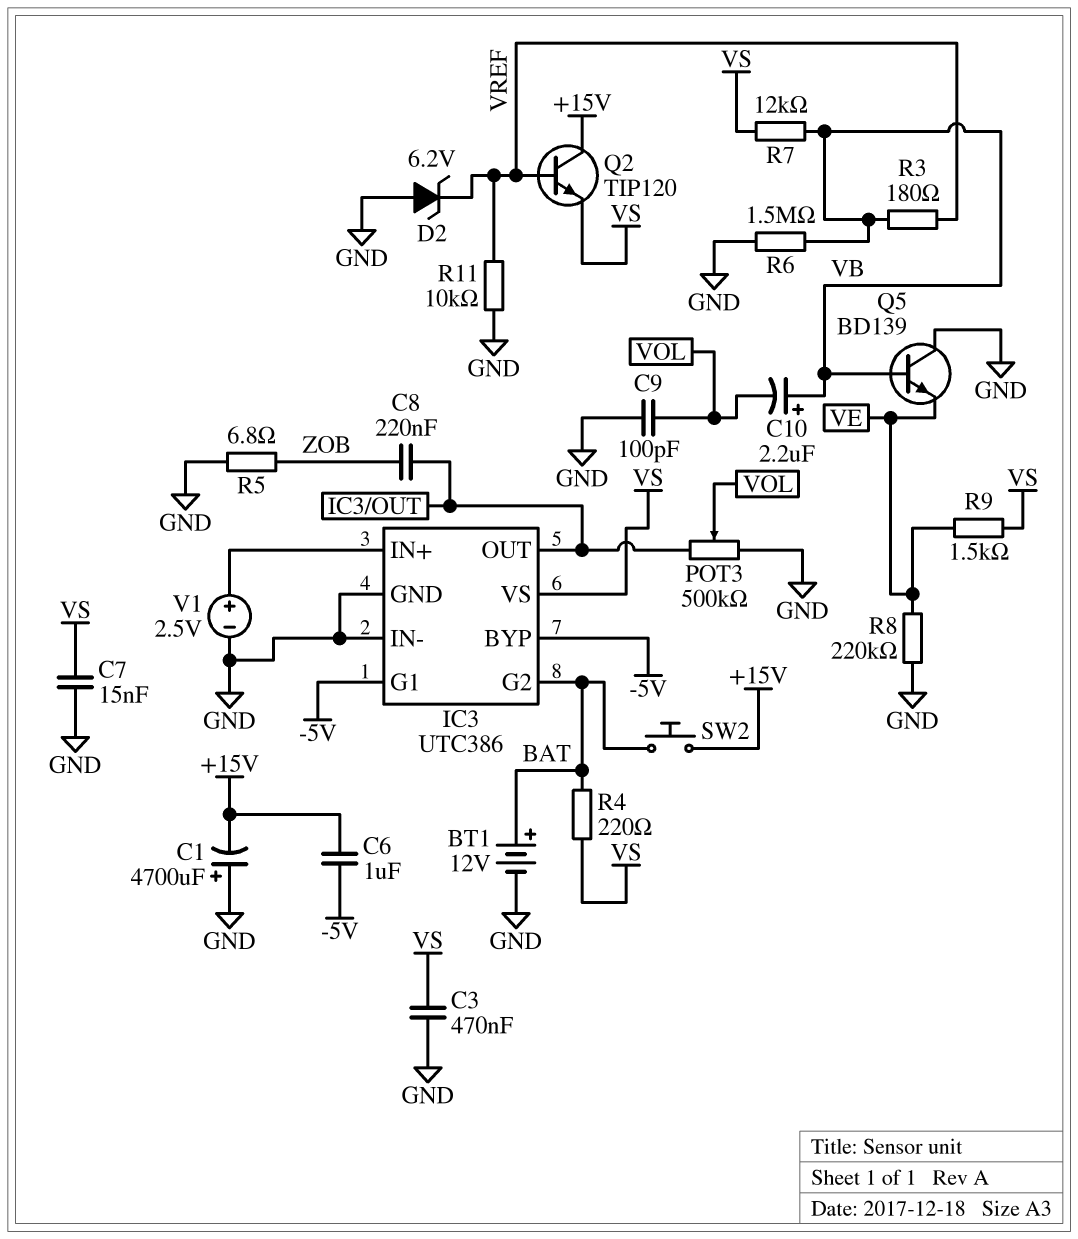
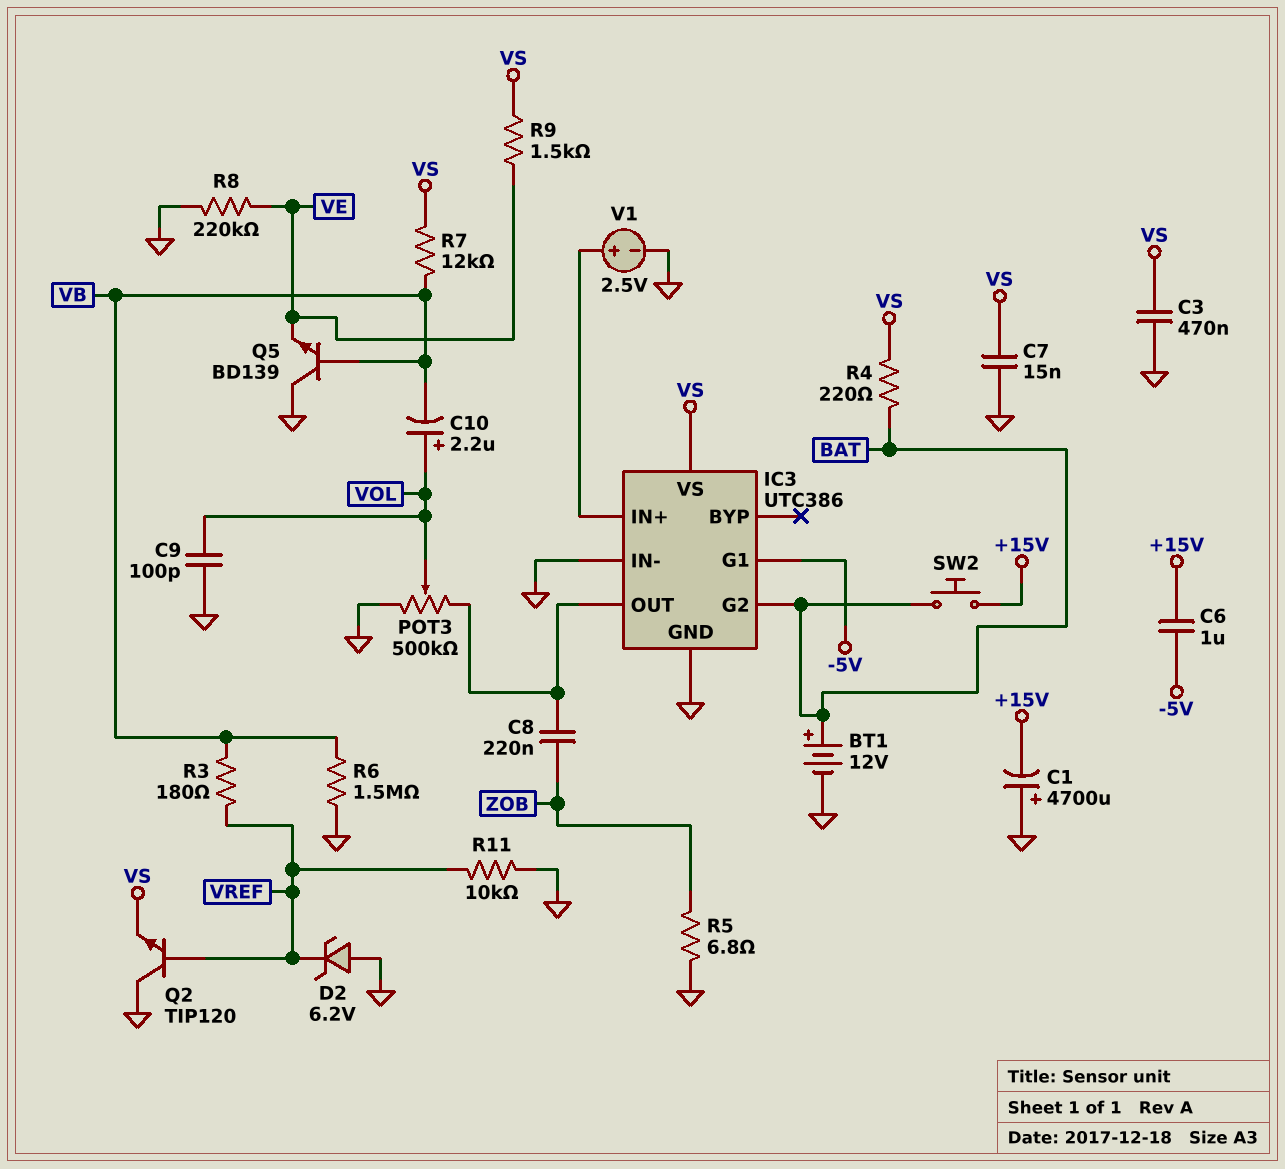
C10: 2.2uF (plus VB, minus VOL) -> 2.2uF (plus VOL, minus VB)
IC3 pin BYP: -5V -> none
Q2: NPN TIP120 (B VREF, C +15V, E VS) -> NPN TIP120 (B VREF, C GND, E VS)

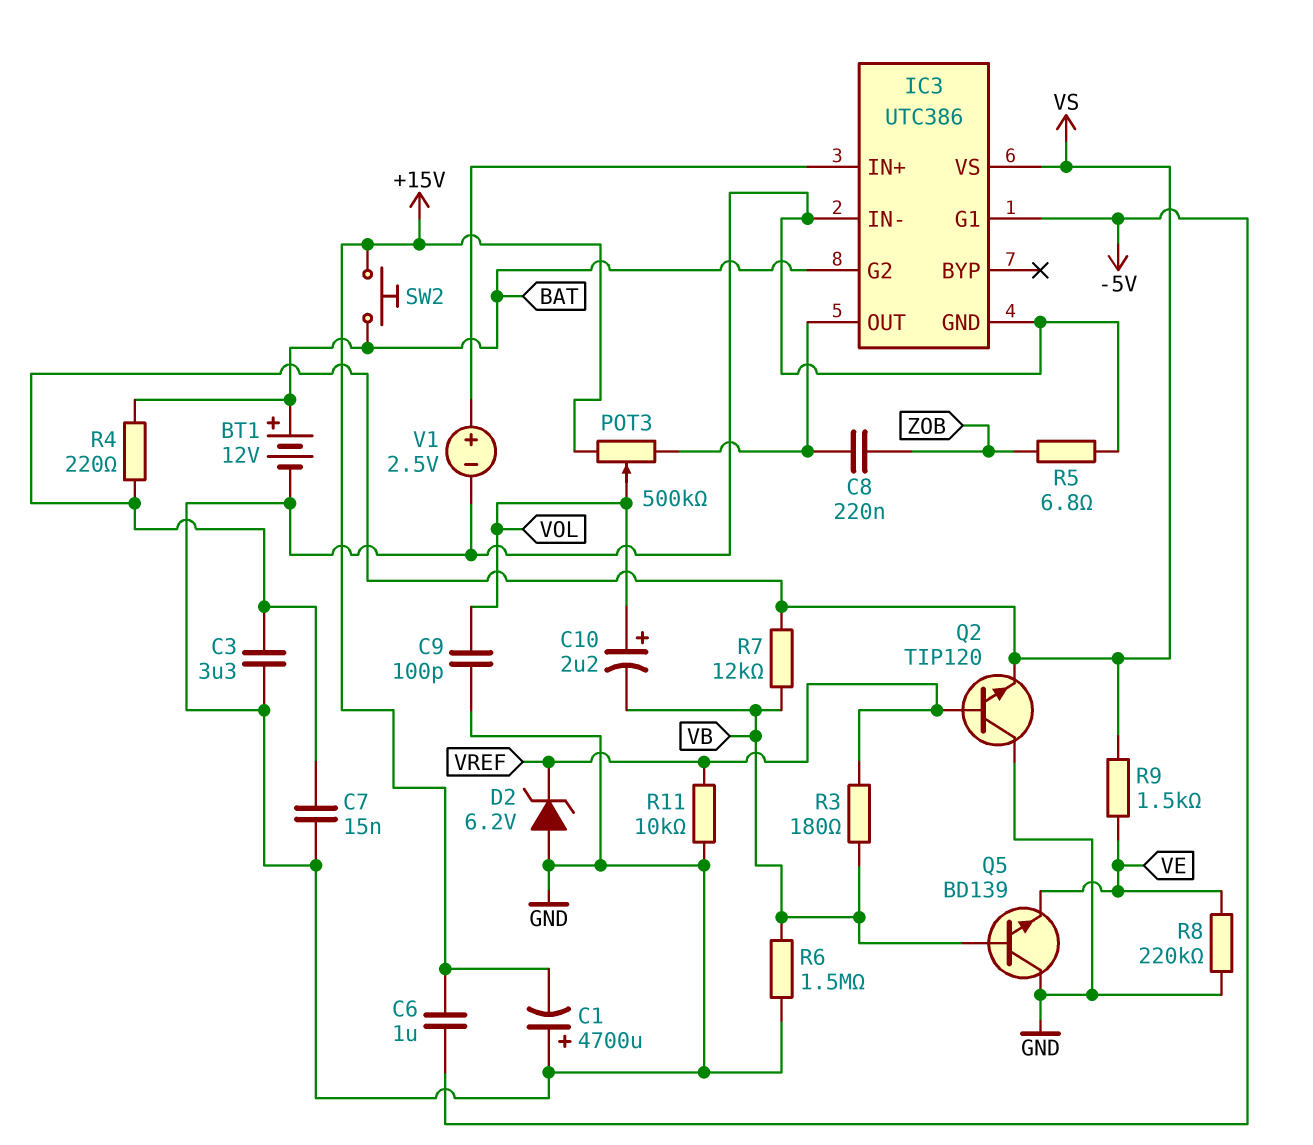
C3: 470nF (GND, VS) -> 3.3uF (GND, VS)
POT3: 500k (GND, IC3/OUT, wiper VOL) -> 500k (+15V, IC3/OUT, wiper VOL)

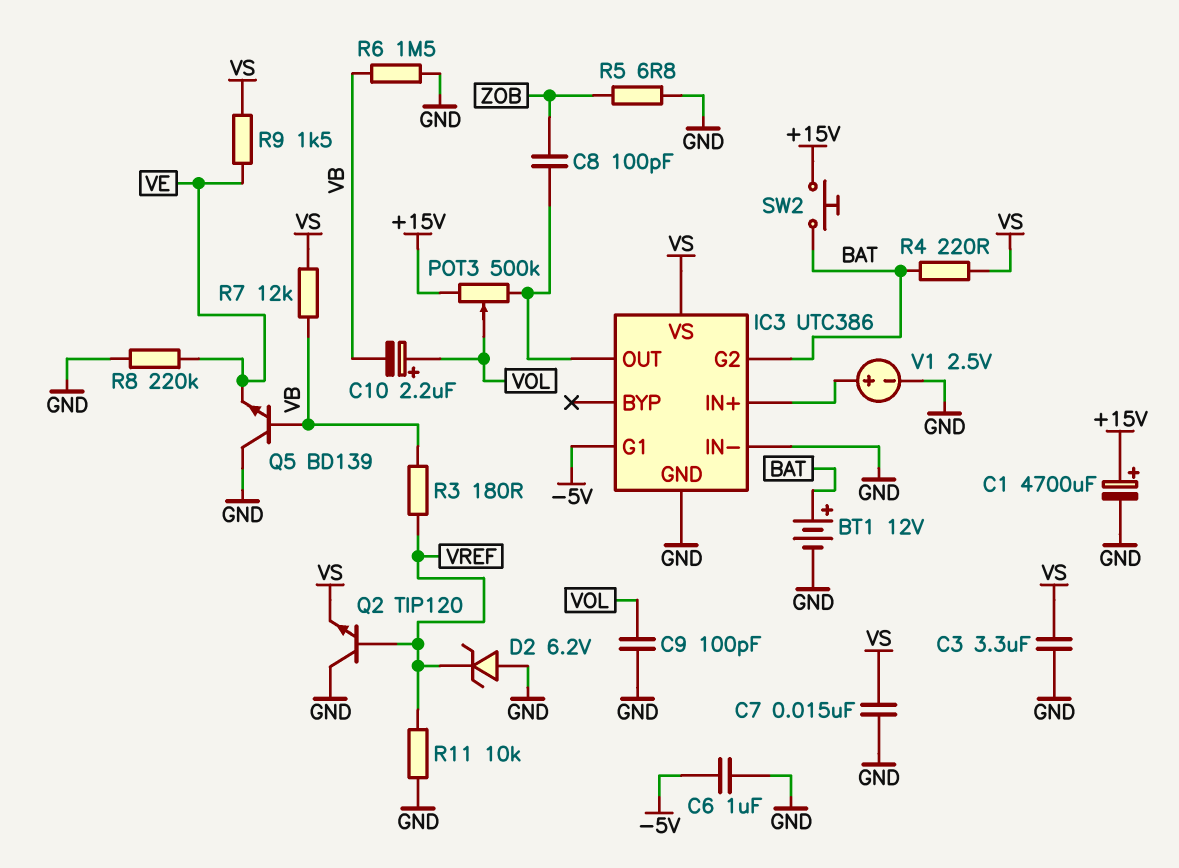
C1: 4700uF (plus GND, minus +15V) -> 4700uF (plus +15V, minus GND)
C6: 1uF (+15V, -5V) -> 1uF (-5V, GND)
C8: 220nF (IC3/OUT, ZOB) -> 100pF (IC3/OUT, ZOB)

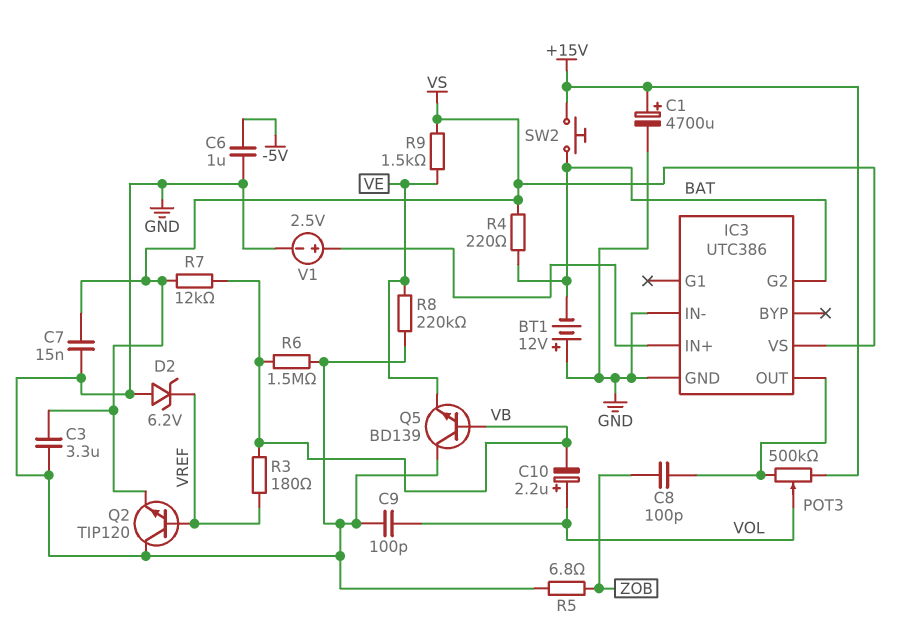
BT1: 12V (plus BAT, minus GND) -> 12V (plus GND, minus BAT)
IC3 pin G1: -5V -> none
R11: 10k (GND, VREF) -> none

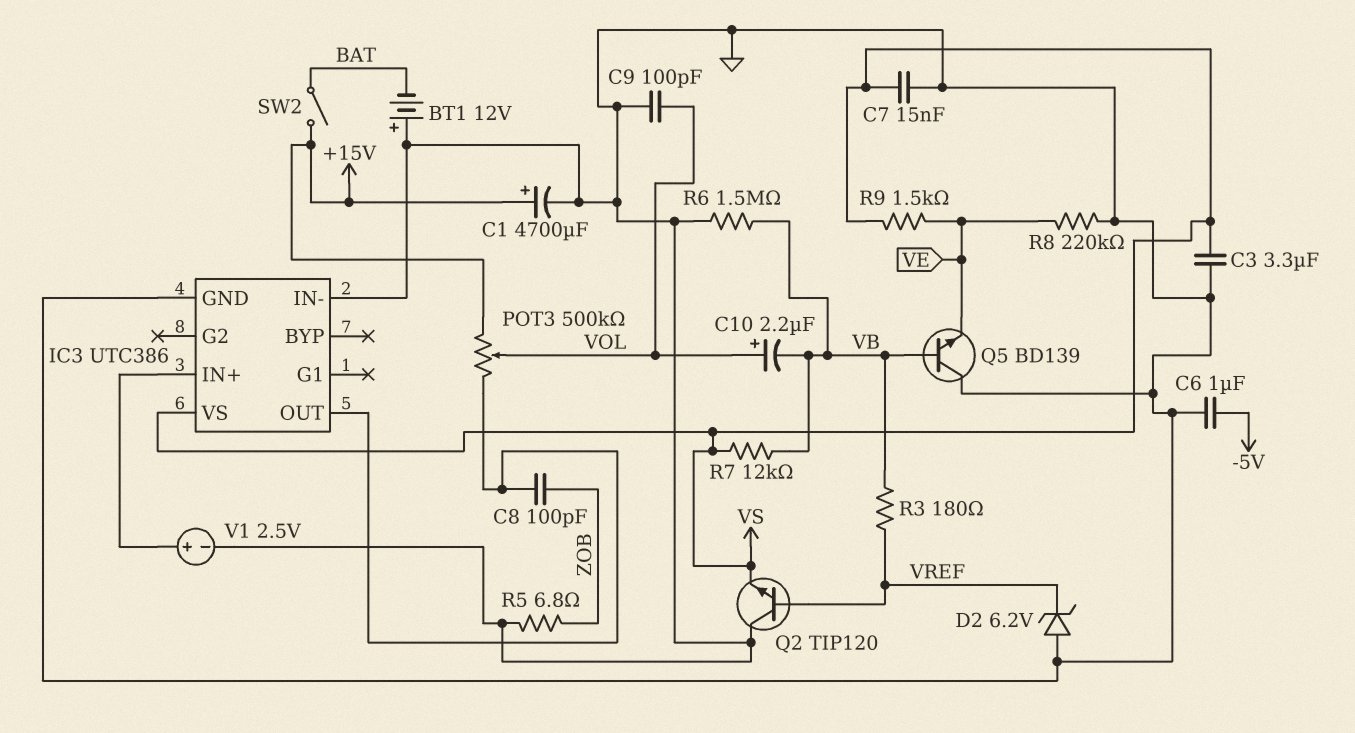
IC3 pin G2: BAT -> none
R4: 220 (BAT, VS) -> none
SW2: button (+15V, BAT) -> switch (+15V, BAT)

